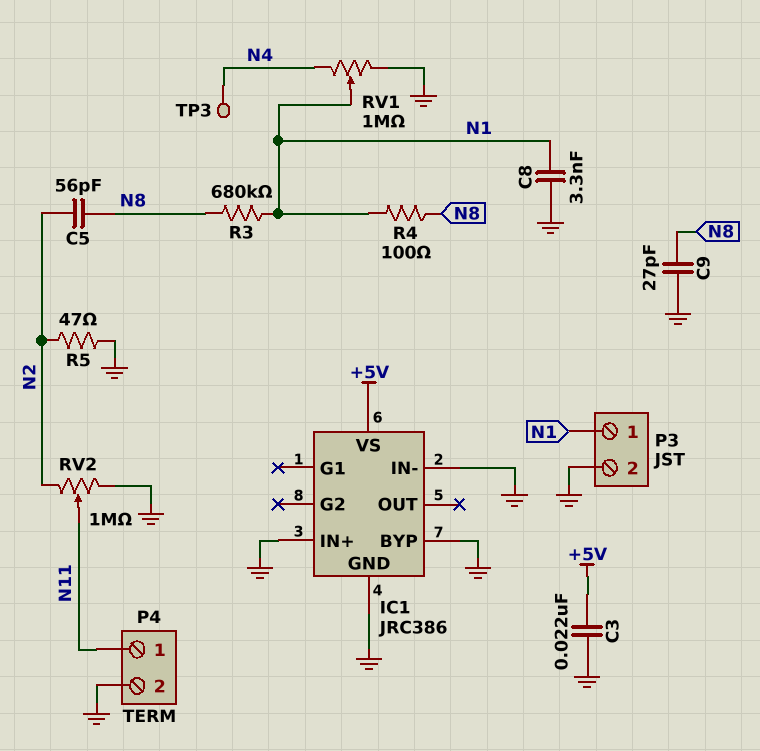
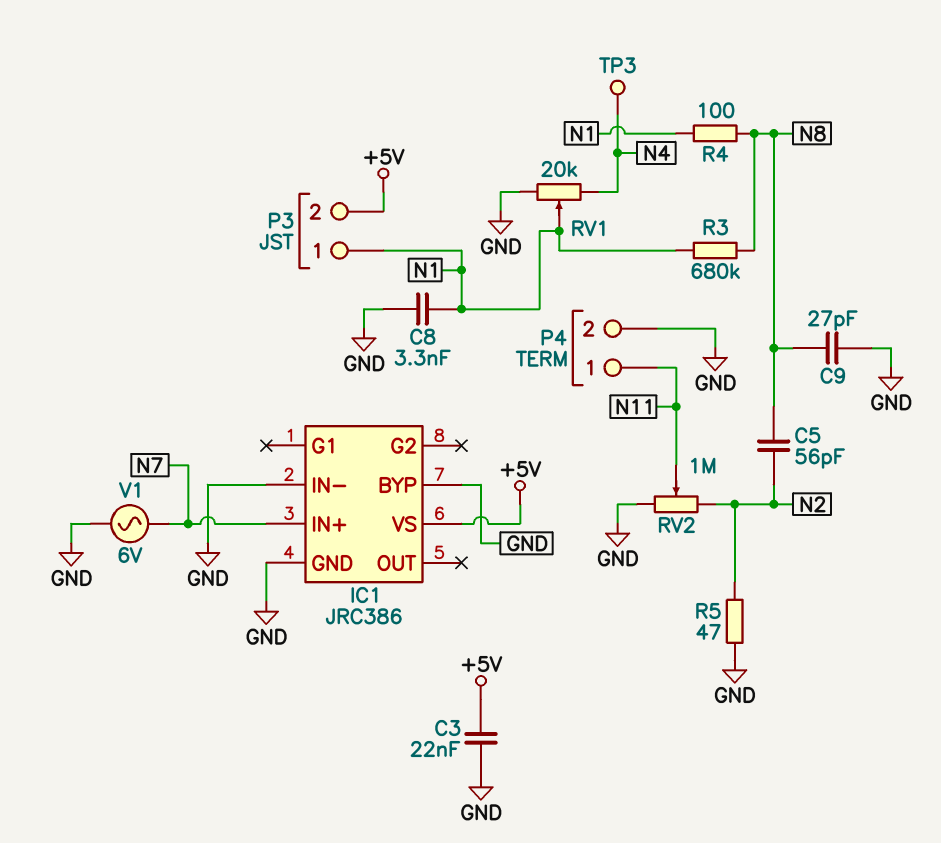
IC1 pin IN+: GND -> N7
P3 pin 2: GND -> +5V
RV1: 1M (GND, N4, wiper N1) -> 20k (GND, N4, wiper N1)
V1: none -> AC 6V (GND, N7)

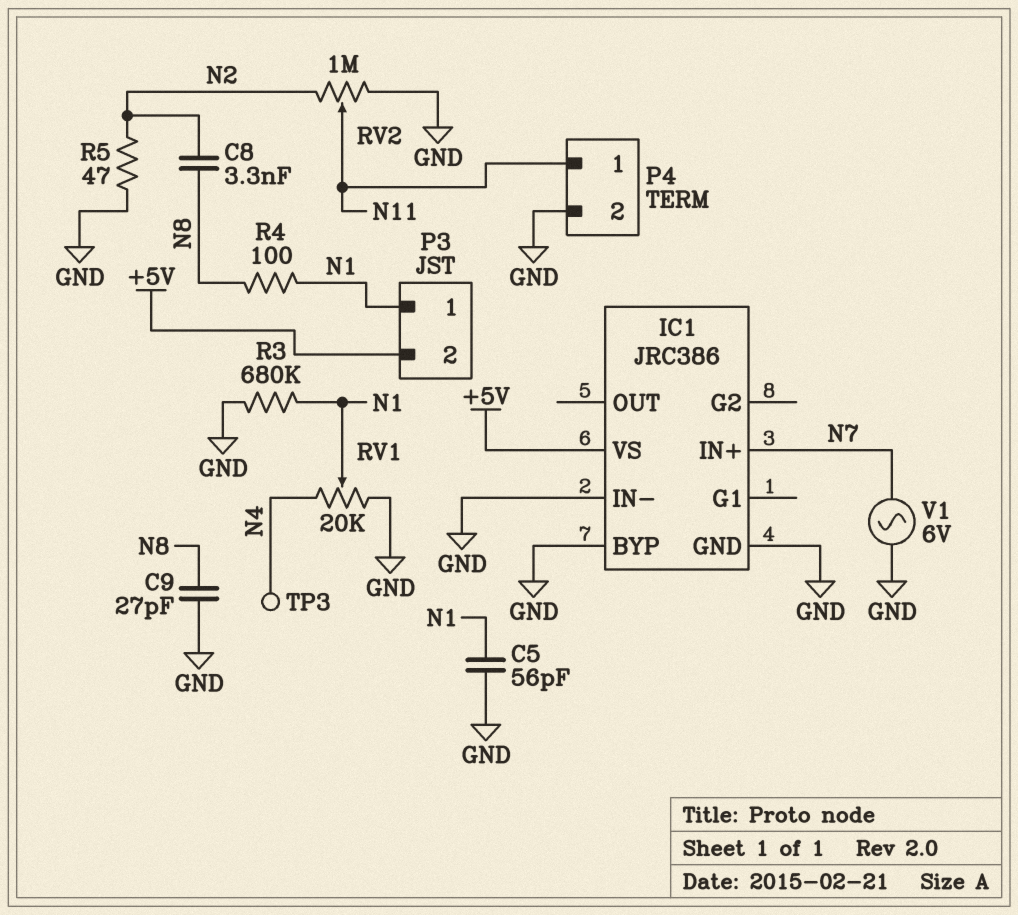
C3: 22nF (+5V, GND) -> none
C5: 56pF (N2, N8) -> 56pF (GND, N1)
C8: 3.3nF (GND, N1) -> 3.3nF (N2, N8)
R3: 680k (N1, N8) -> 680k (GND, N1)

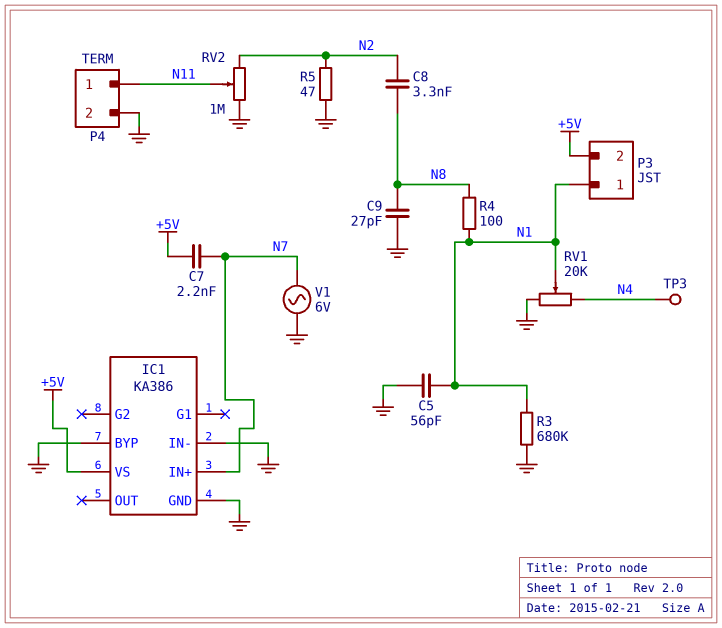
C7: none -> 2.2nF (+5V, N7)
IC1: JRC386 -> KA386

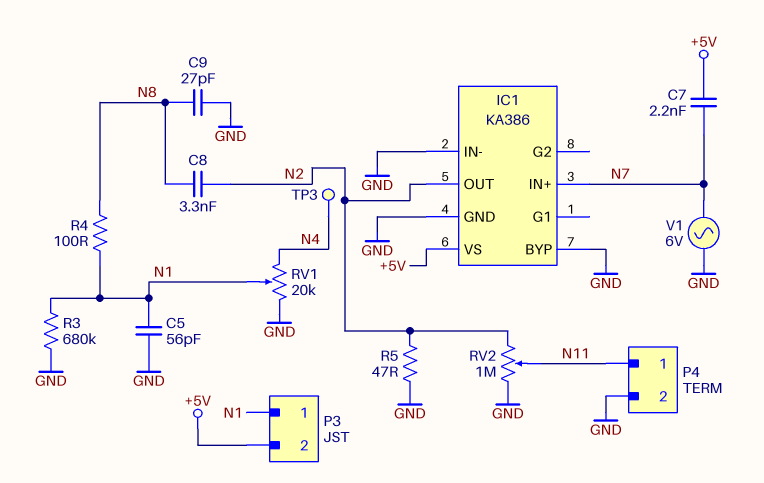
IC1 pin OUT: none -> N2

